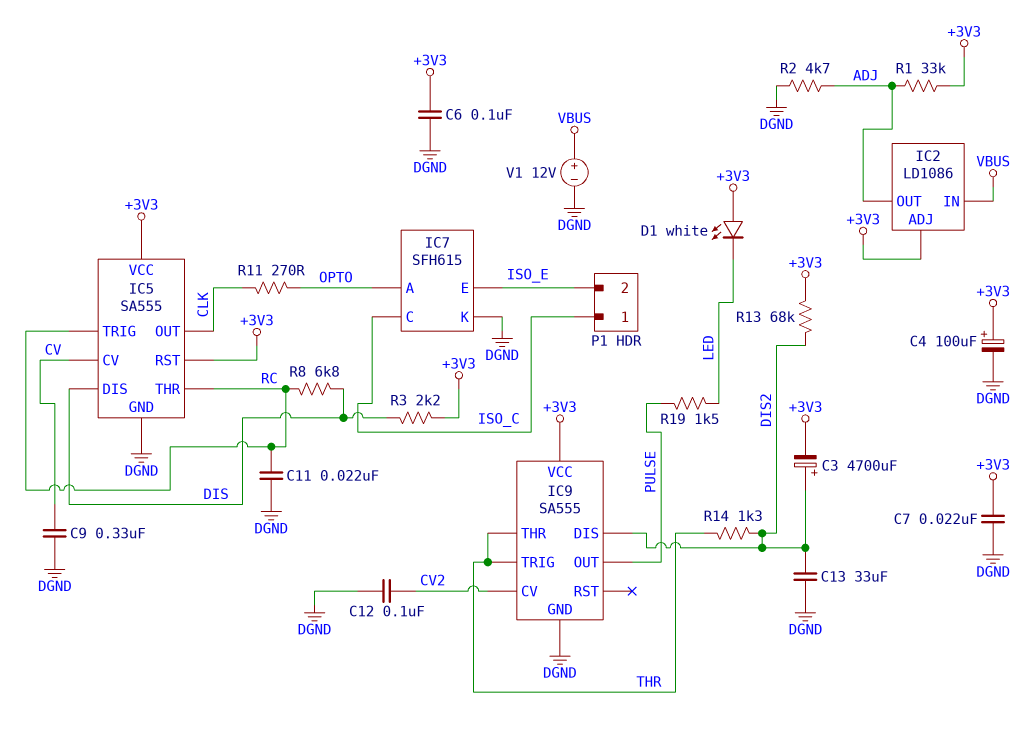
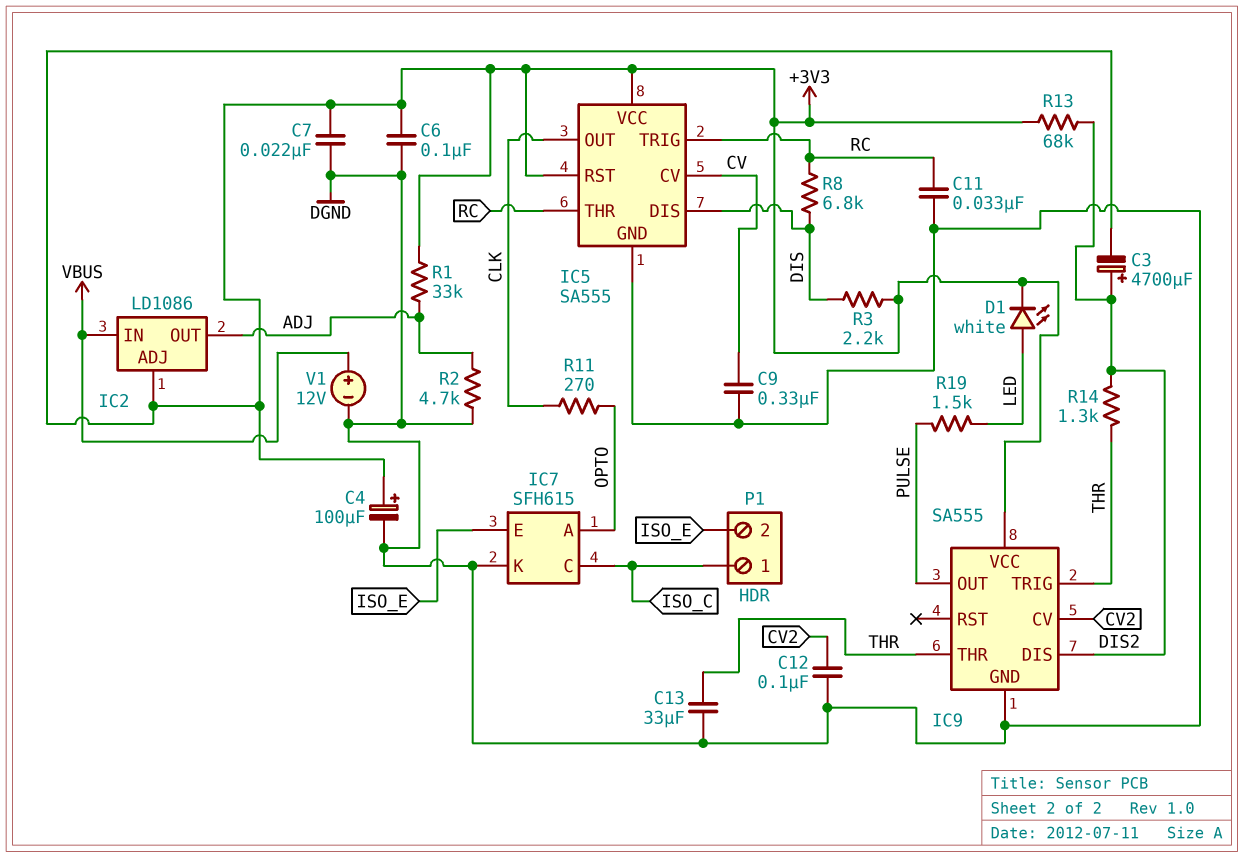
C11: 22nF (DGND, RC) -> 33nF (DGND, RC)
C13: 33uF (DGND, DIS2) -> 33uF (DGND, THR)
D1: LED white (A +3V3, K LED) -> LED white (A LED, K +3V3)

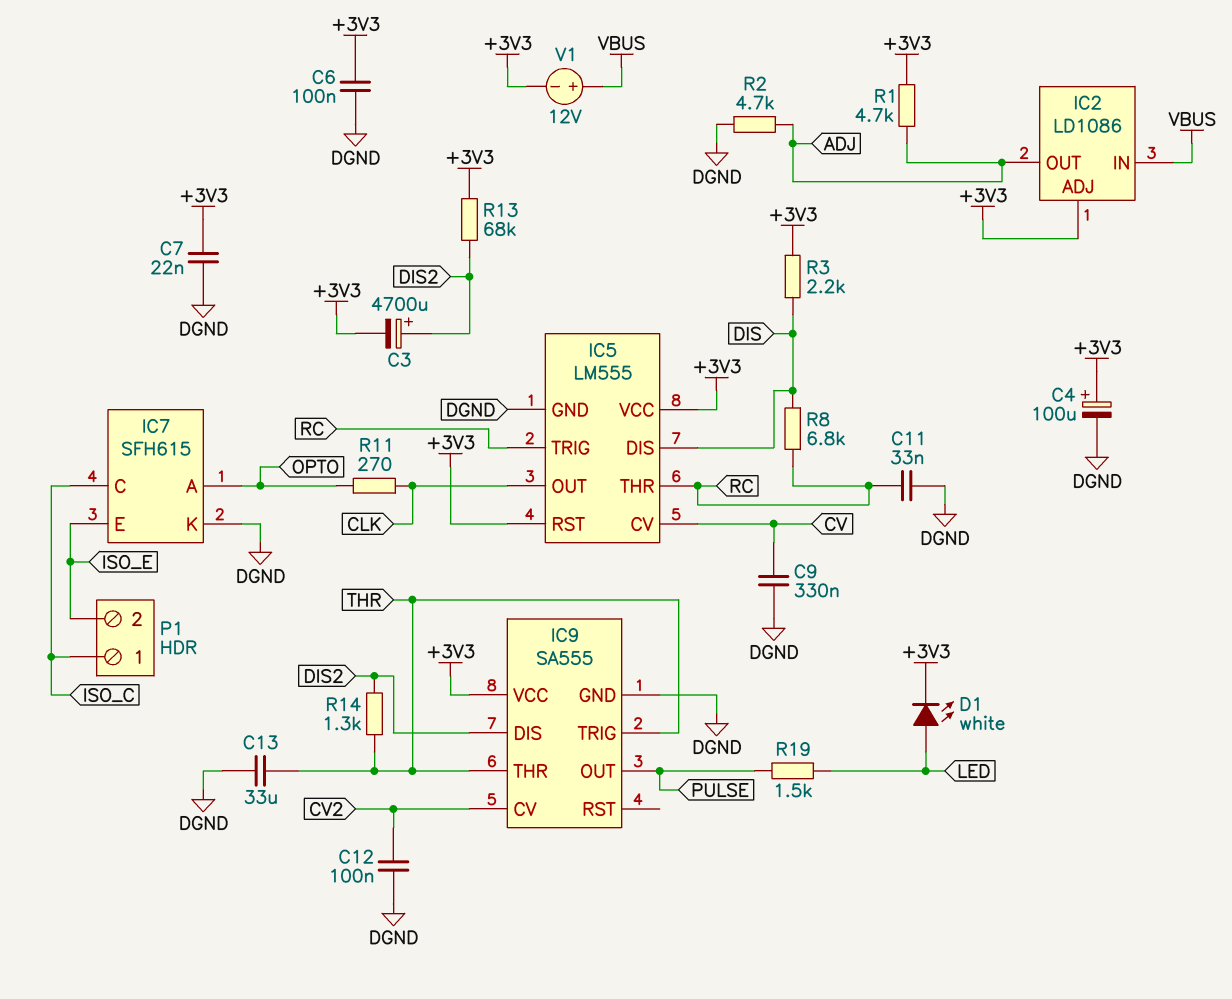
IC5: SA555 -> LM555
R1: 33k (+3V3, ADJ) -> 4.7k (+3V3, ADJ)
V1: 12V (plus VBUS, minus DGND) -> 12V (plus VBUS, minus +3V3)

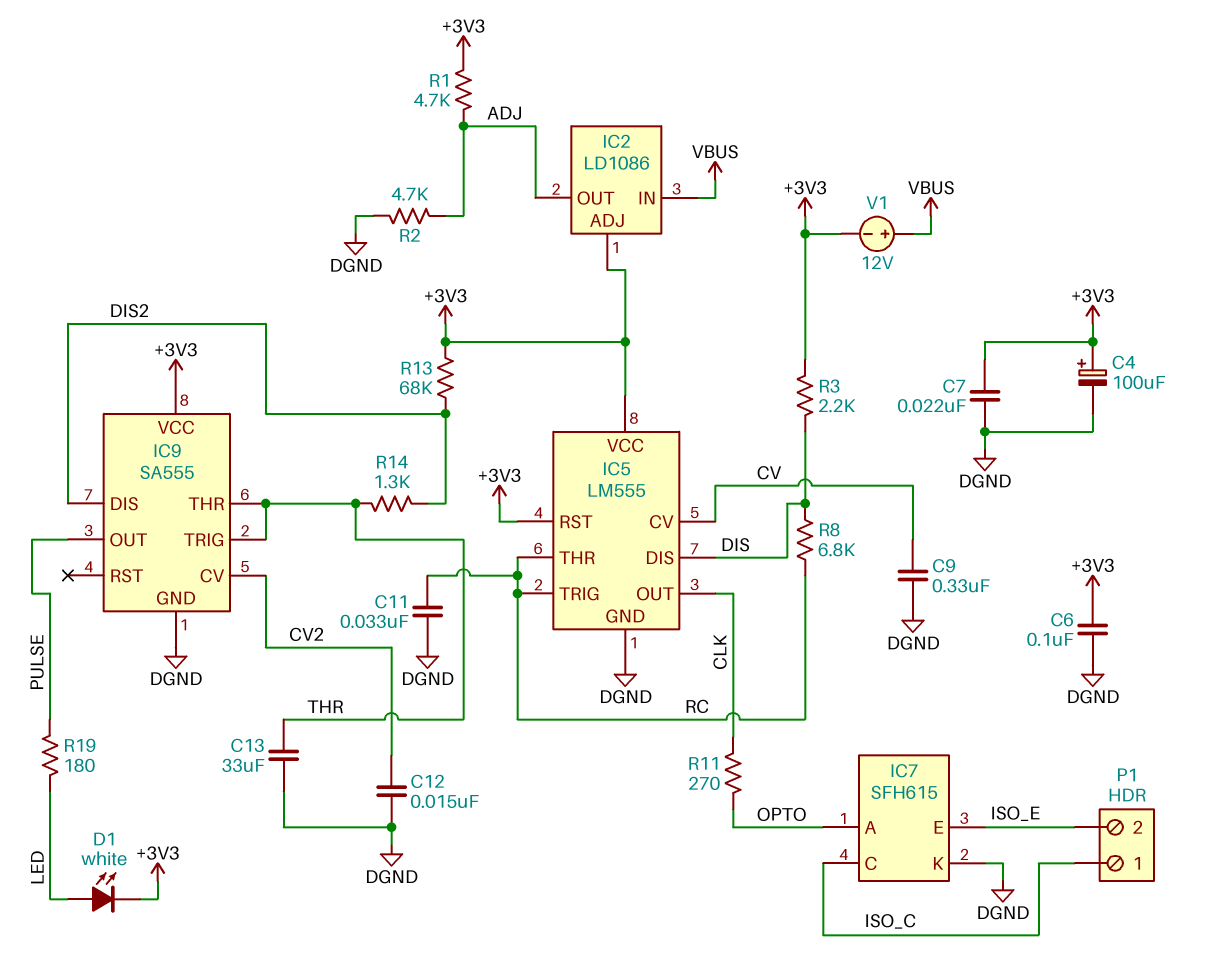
C3: 4700uF (plus DIS2, minus +3V3) -> none
C12: 100nF (CV2, DGND) -> 15nF (CV2, DGND)
R19: 1.5k (LED, PULSE) -> 180 (LED, PULSE)

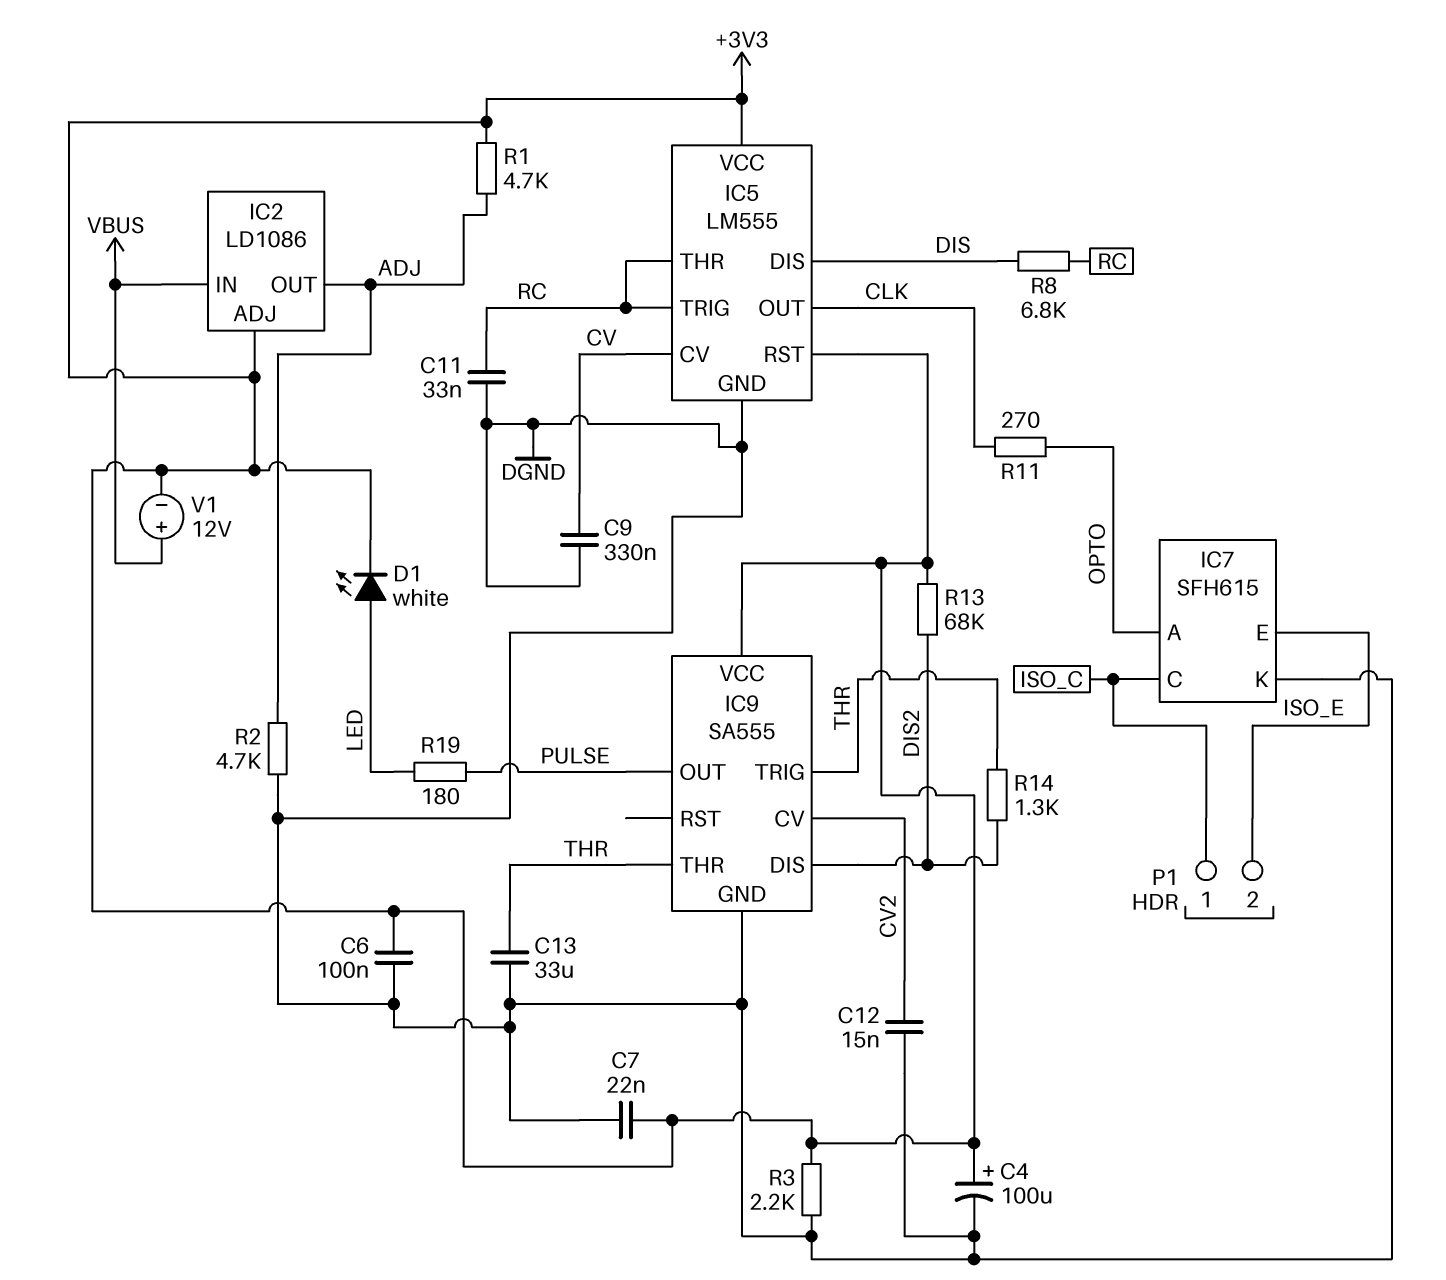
R3: 2.2k (+3V3, DIS) -> 2.2k (+3V3, DGND)

